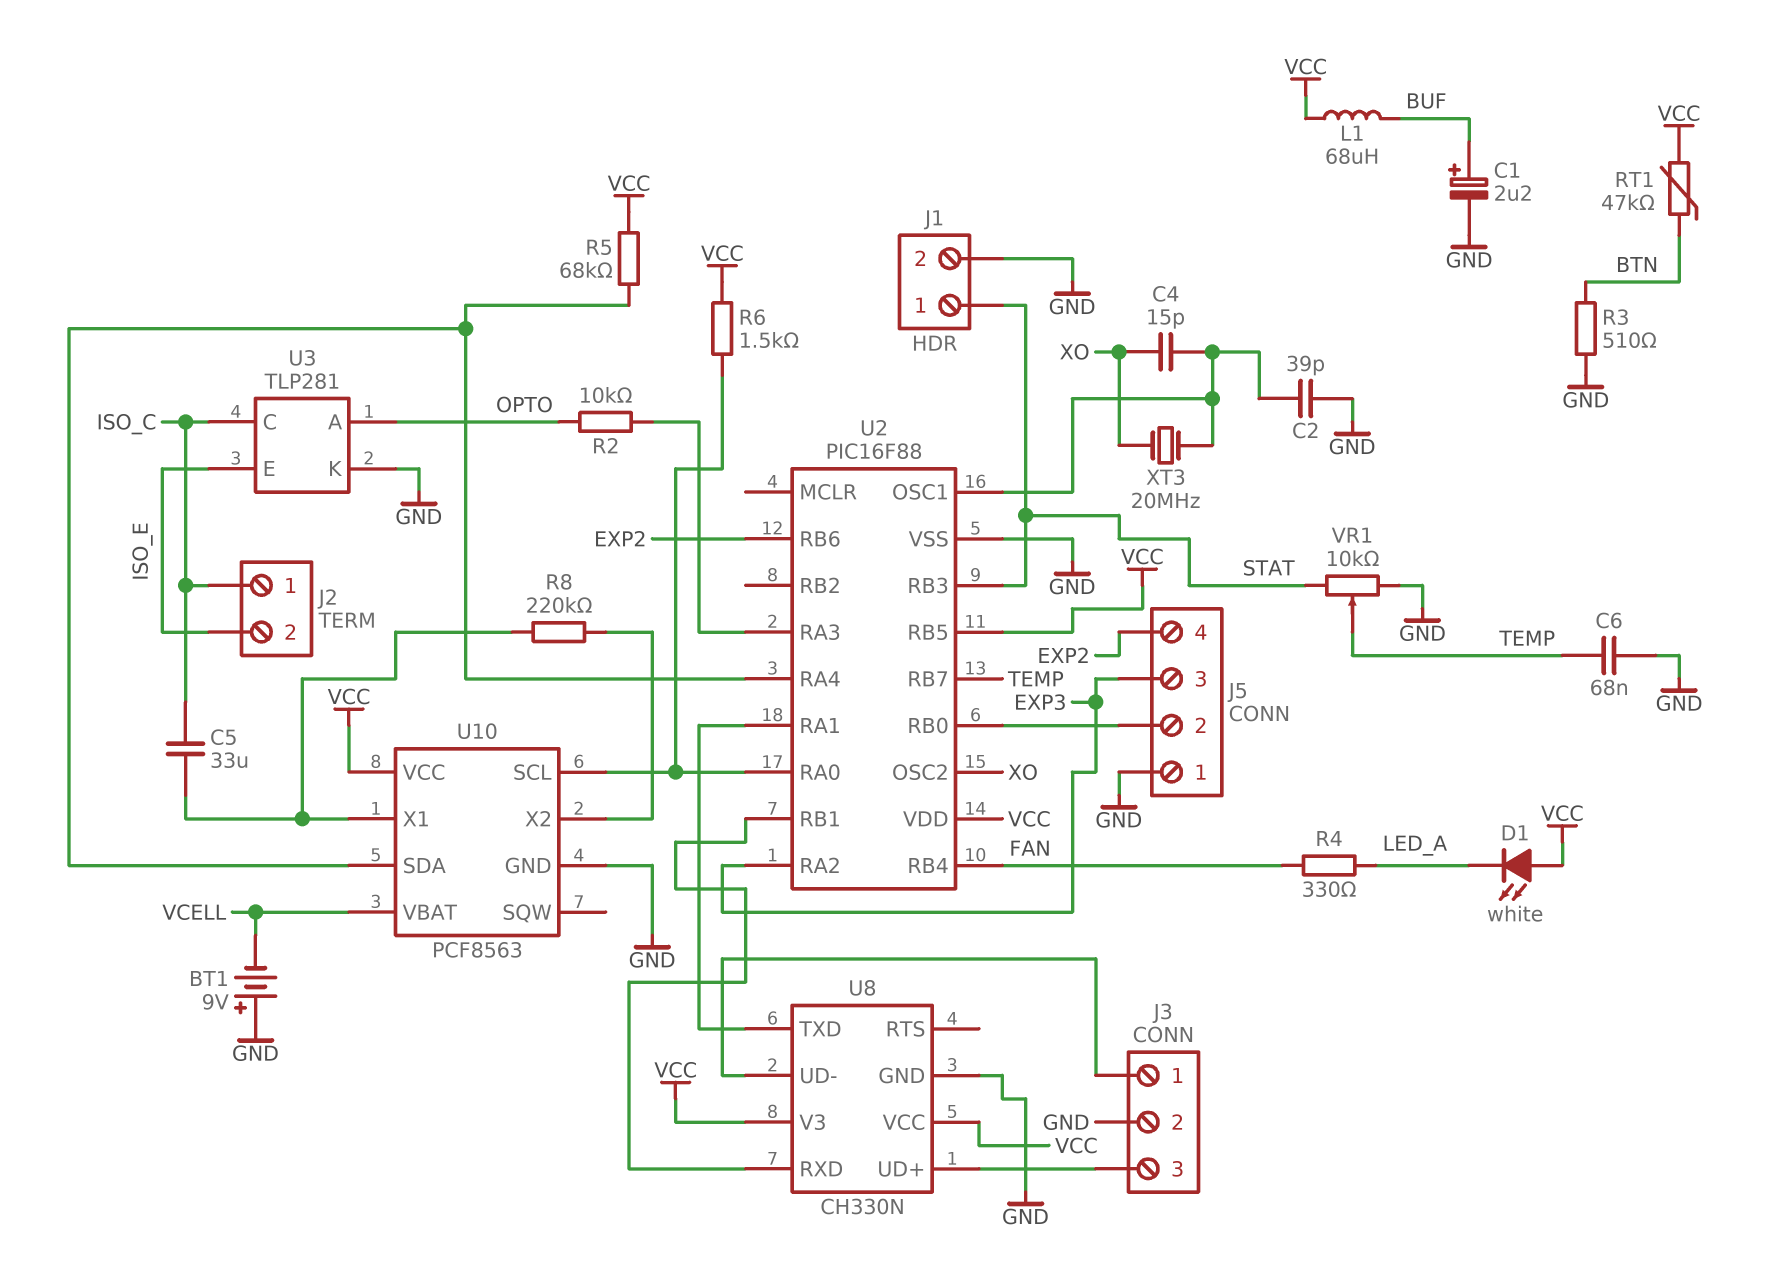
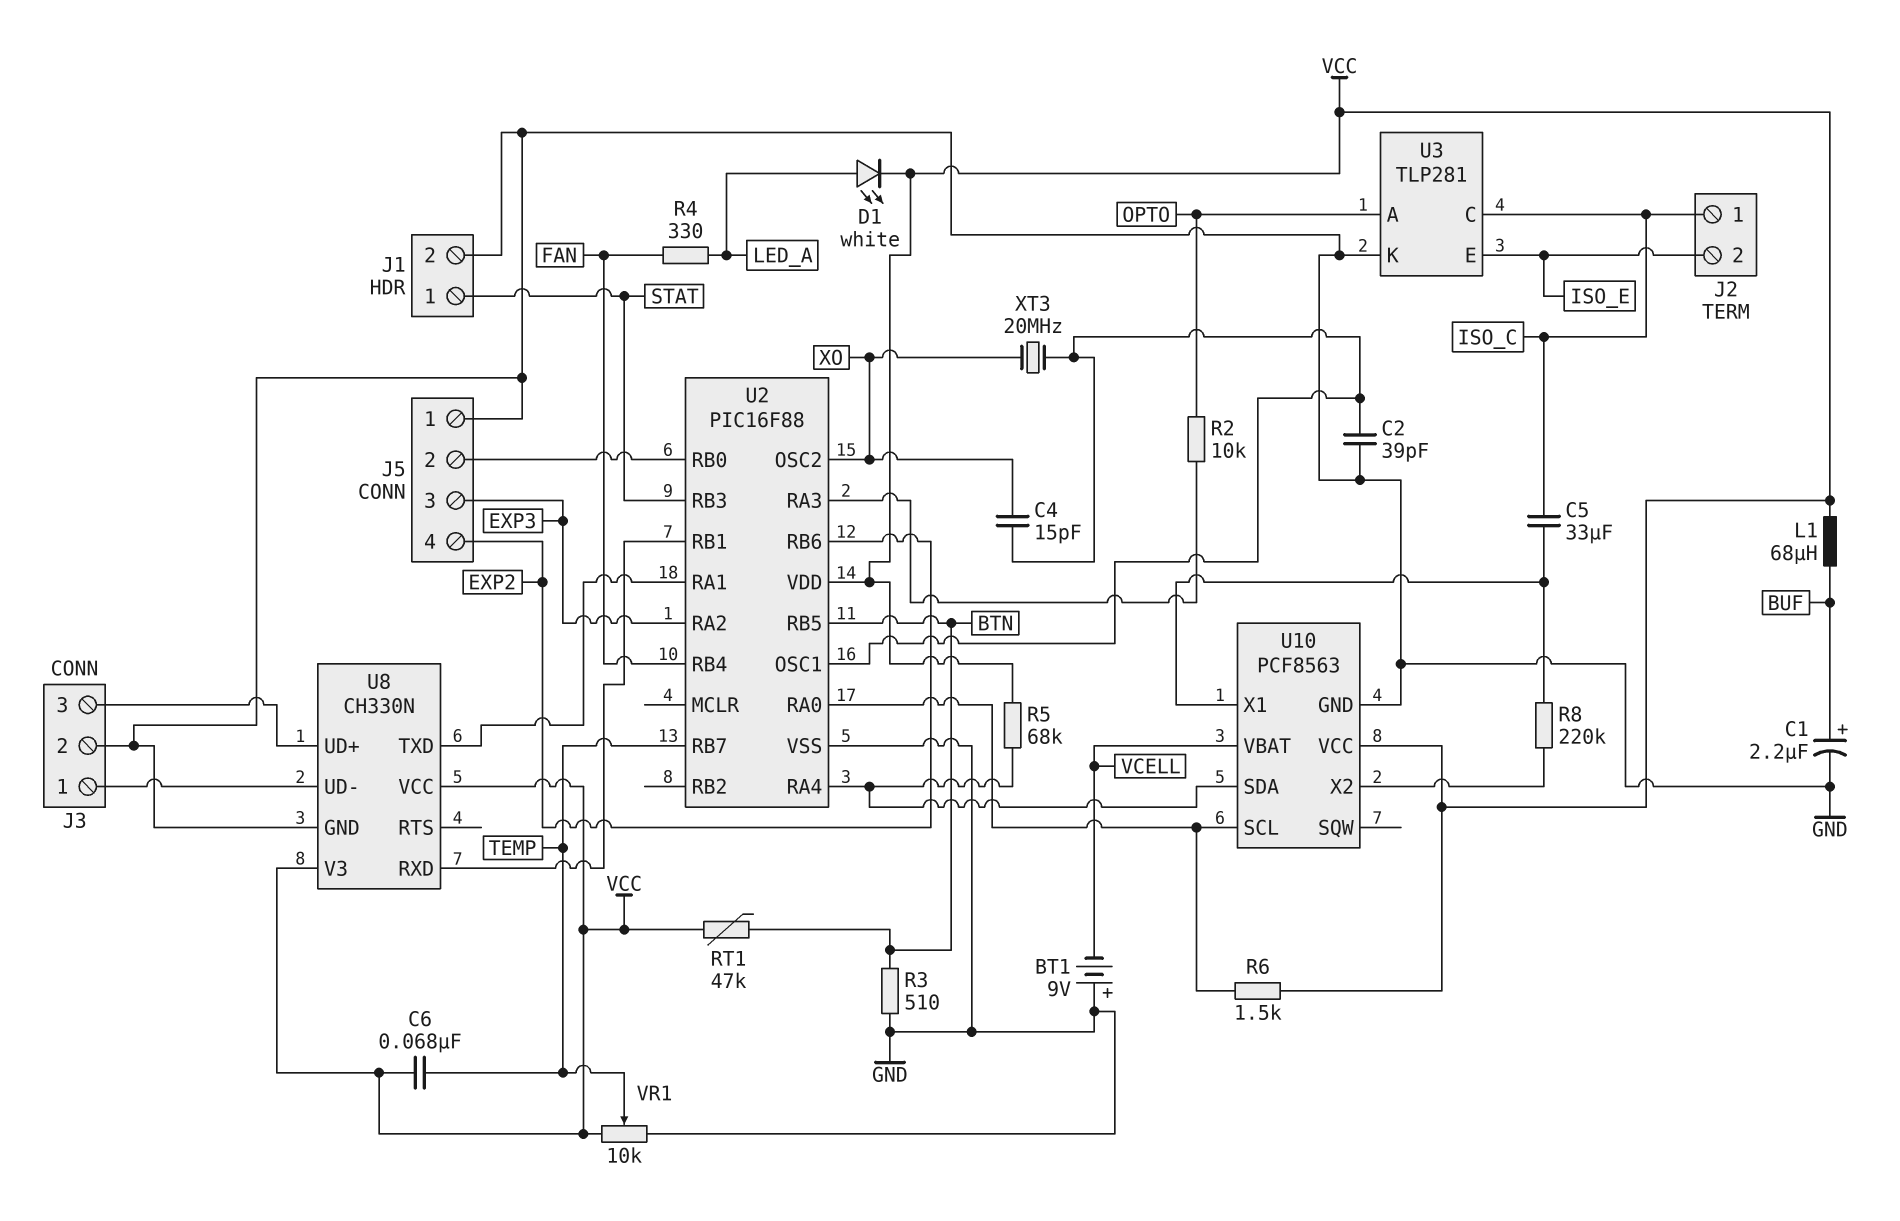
C6: 68nF (GND, TEMP) -> 68nF (TEMP, VCC)
D1: LED white (A VCC, K LED_A) -> LED white (A LED_A, K VCC)
U2 pin RB5: VCC -> BTN
VR1: 10k (GND, STAT, wiper TEMP) -> 10k (GND, VCC, wiper TEMP)

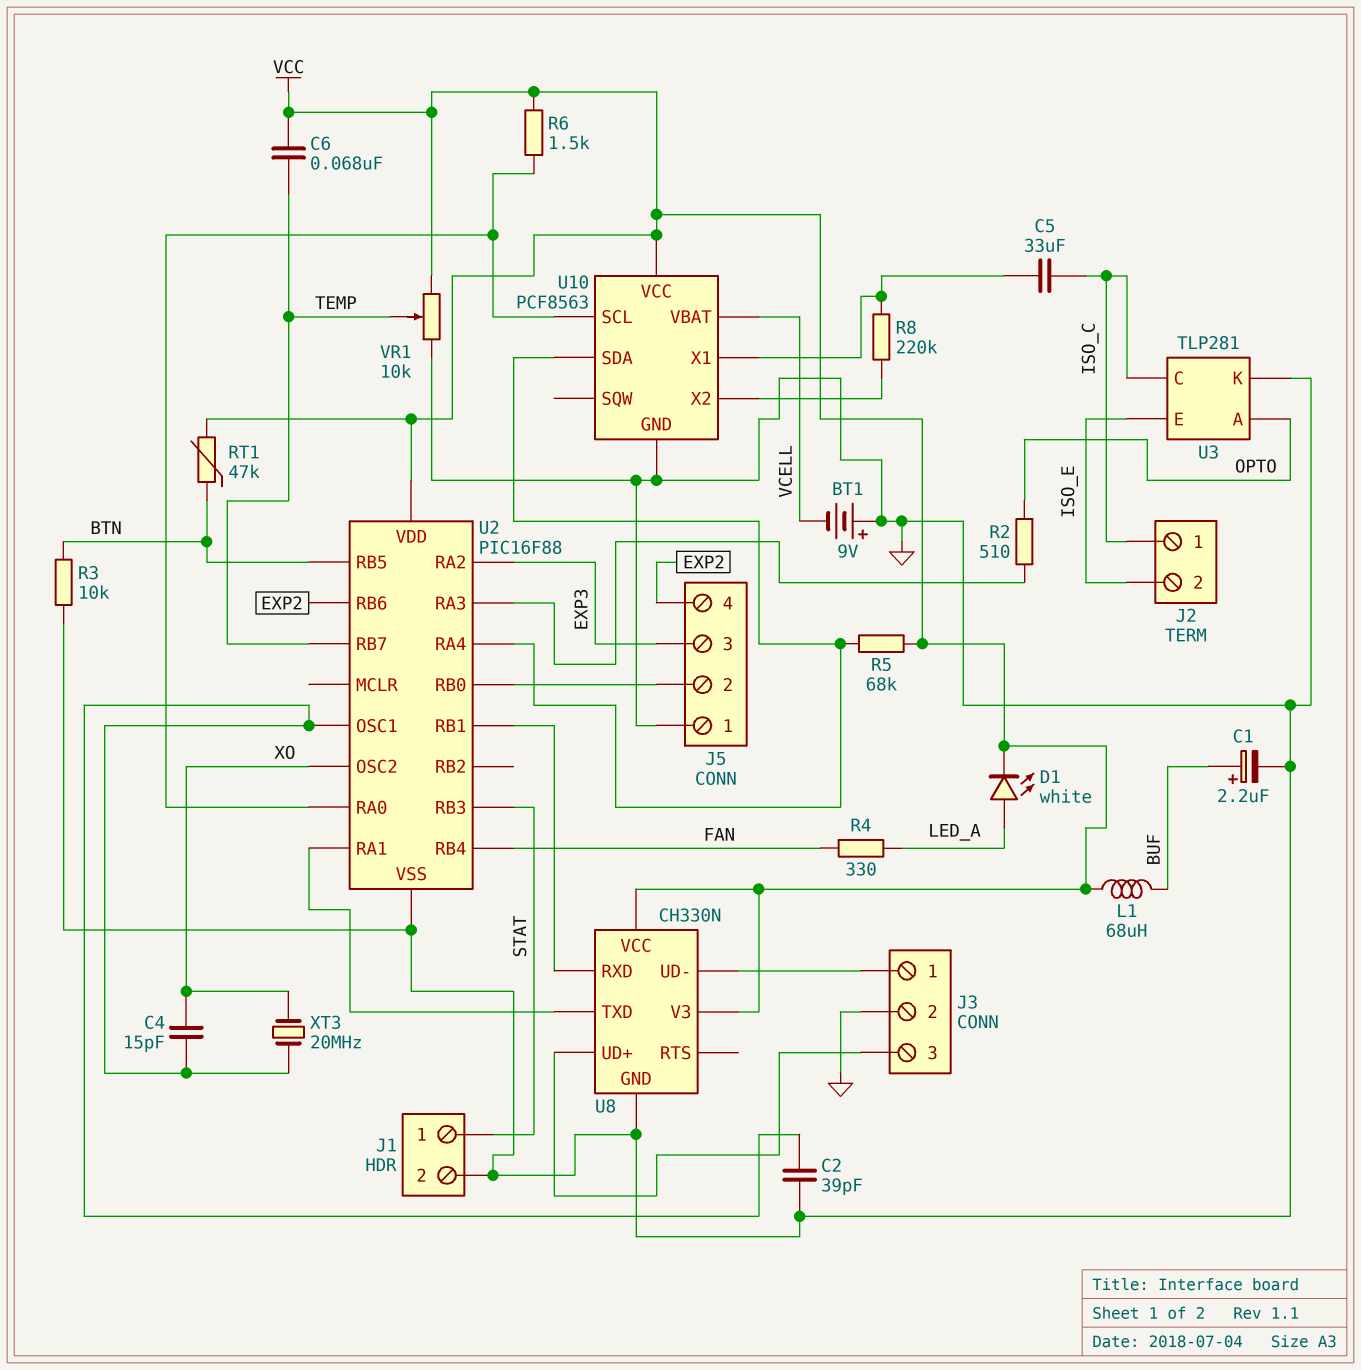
R2: 10k (OPTO, U2/RA3) -> 510 (OPTO, U2/RA3)
R3: 510 (BTN, GND) -> 10k (BTN, GND)

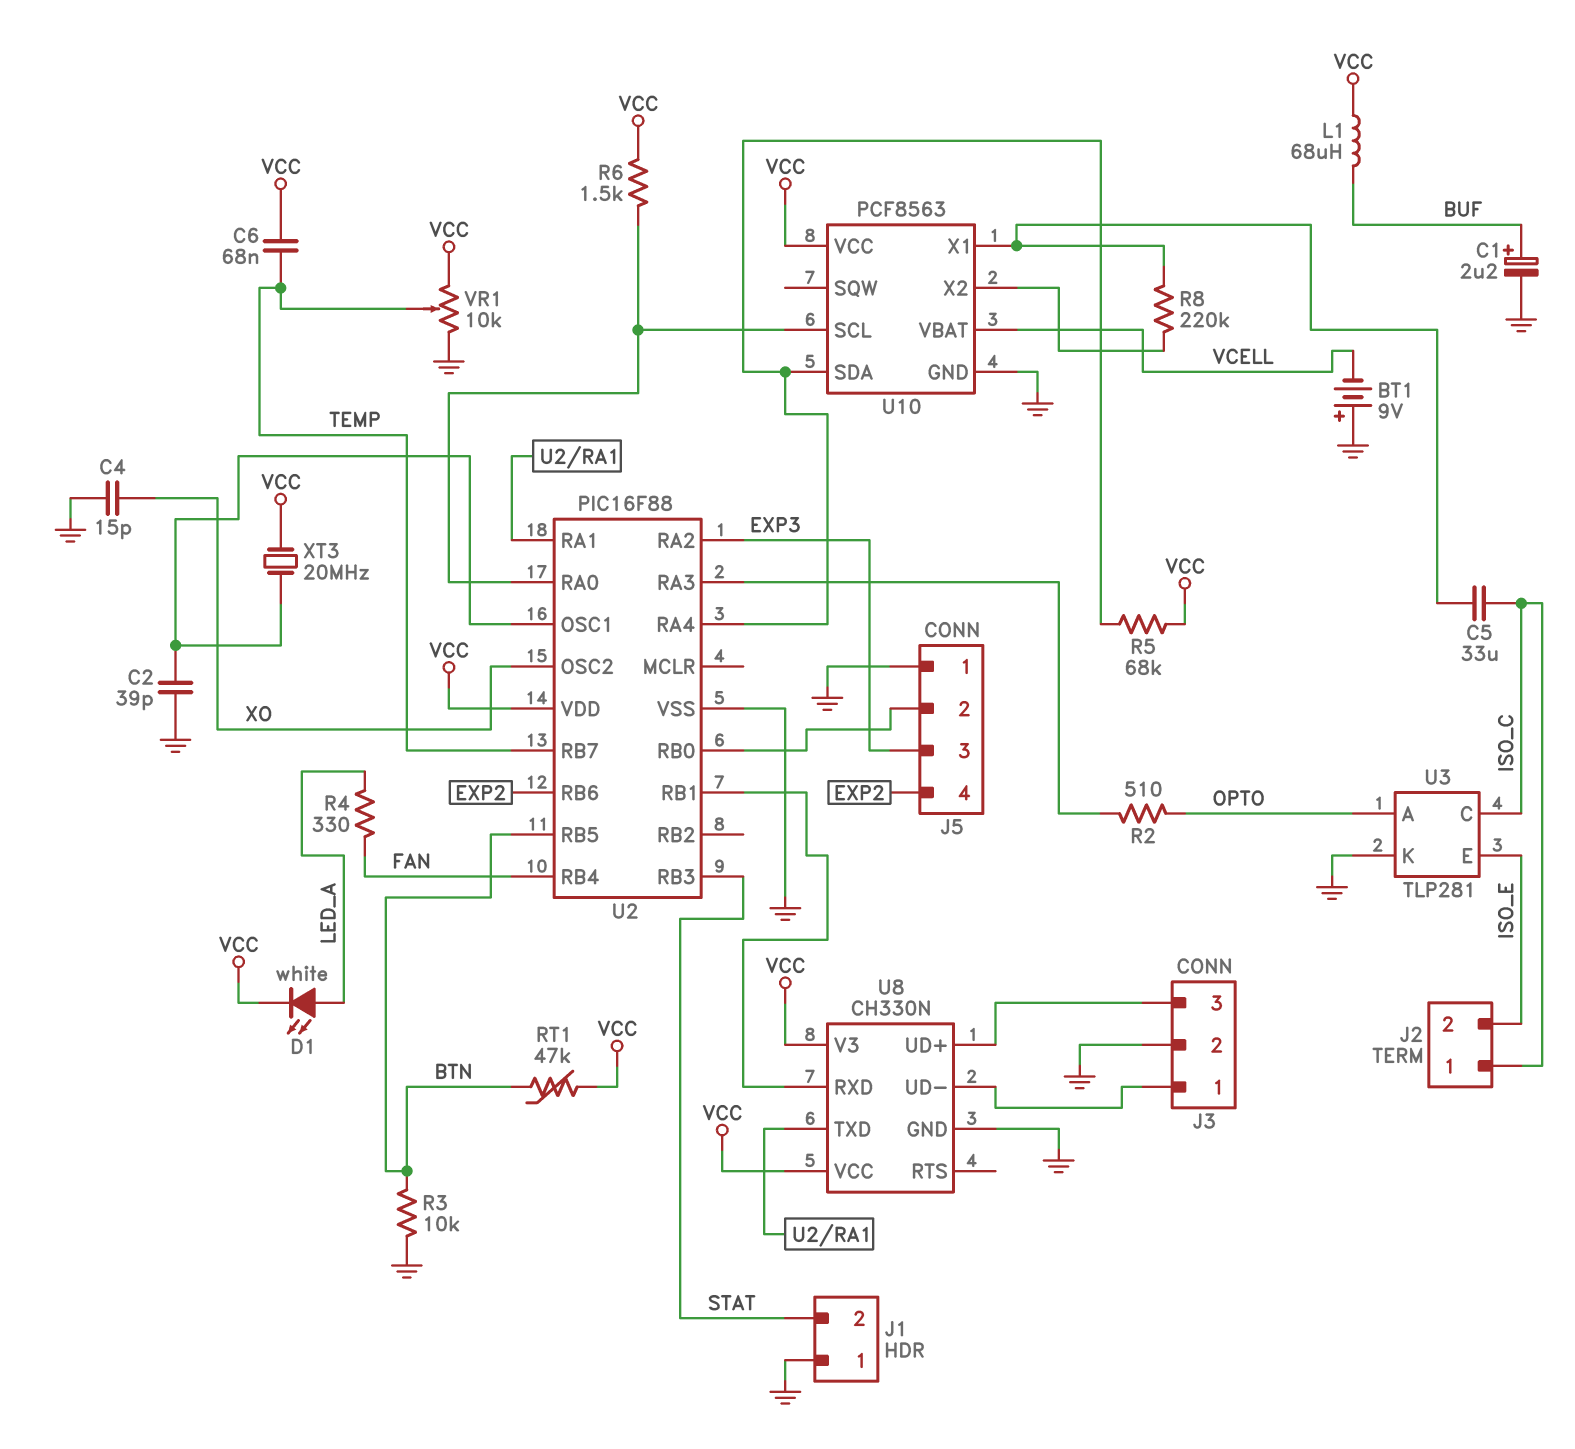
C4: 15pF (U2/OSC1, XO) -> 15pF (GND, XO)
J1 pin 1: STAT -> GND
J1 pin 2: GND -> STAT
XT3: 20MHz (U2/OSC1, XO) -> 20MHz (U2/OSC1, VCC)

